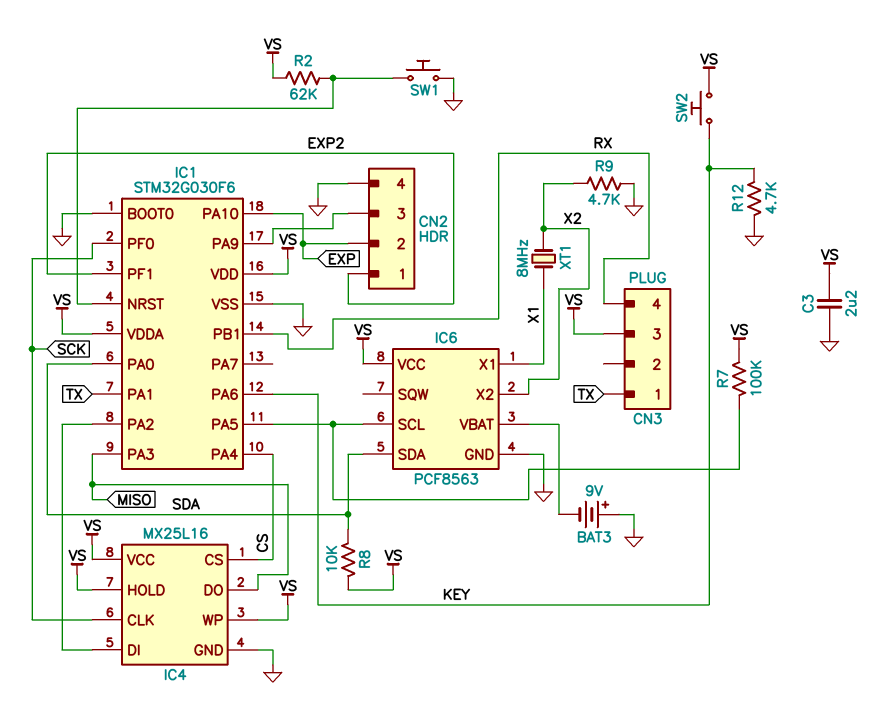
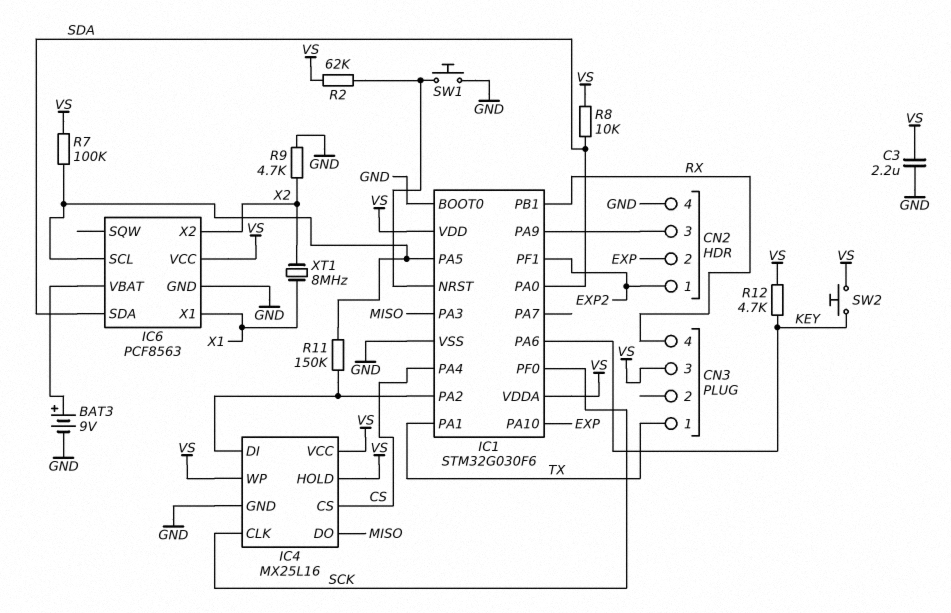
BAT3: 9V (plus GND, minus IC6/VBAT) -> 9V (plus IC6/VBAT, minus GND)
R11: none -> 150k (IC1/PA2, IC1/PA5)
R12: 4.7k (GND, KEY) -> 4.7k (KEY, VS)

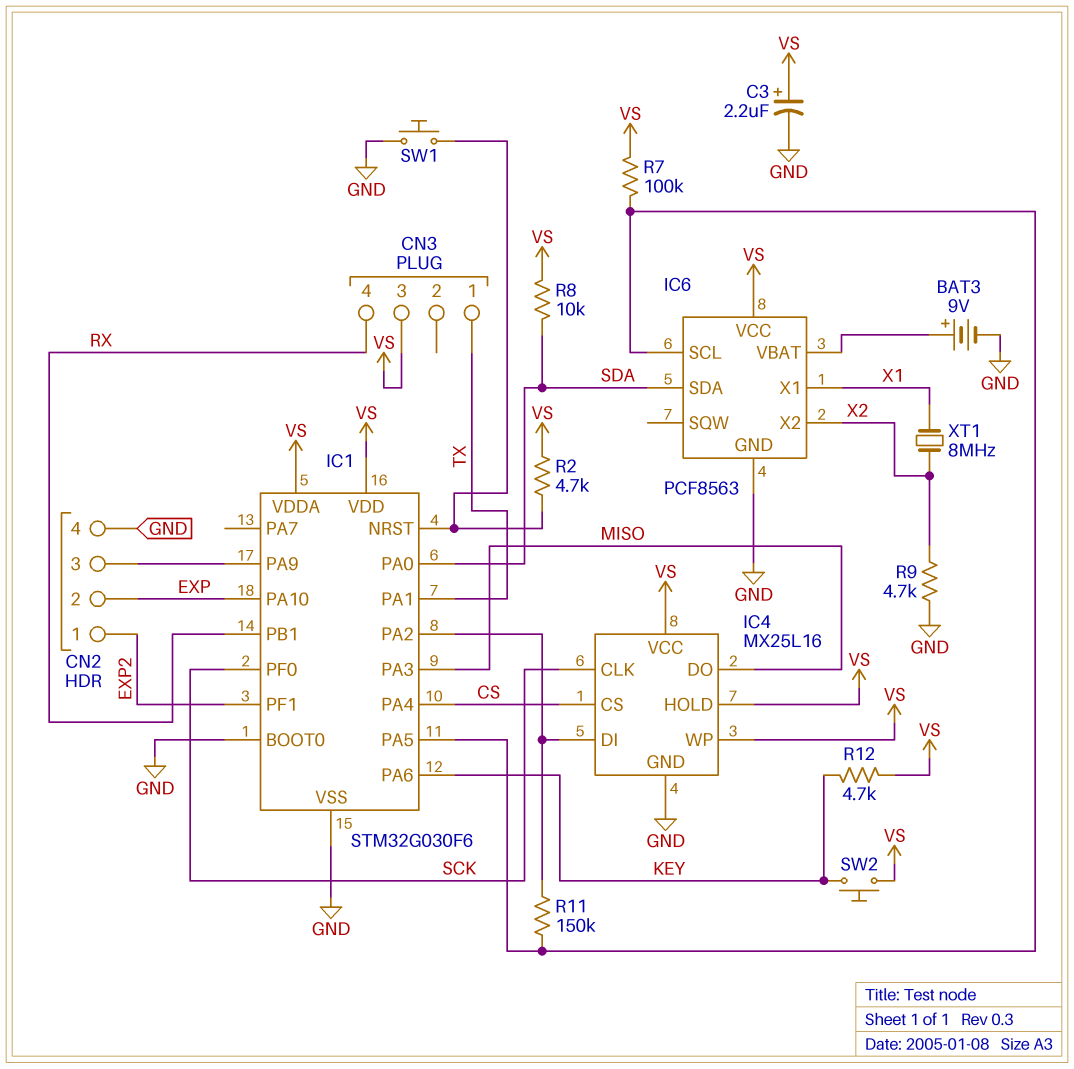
C3: 2.2uF (GND, VS) -> 2.2uF (plus VS, minus GND)
R2: 62k (IC1/NRST, VS) -> 4.7k (IC1/NRST, VS)

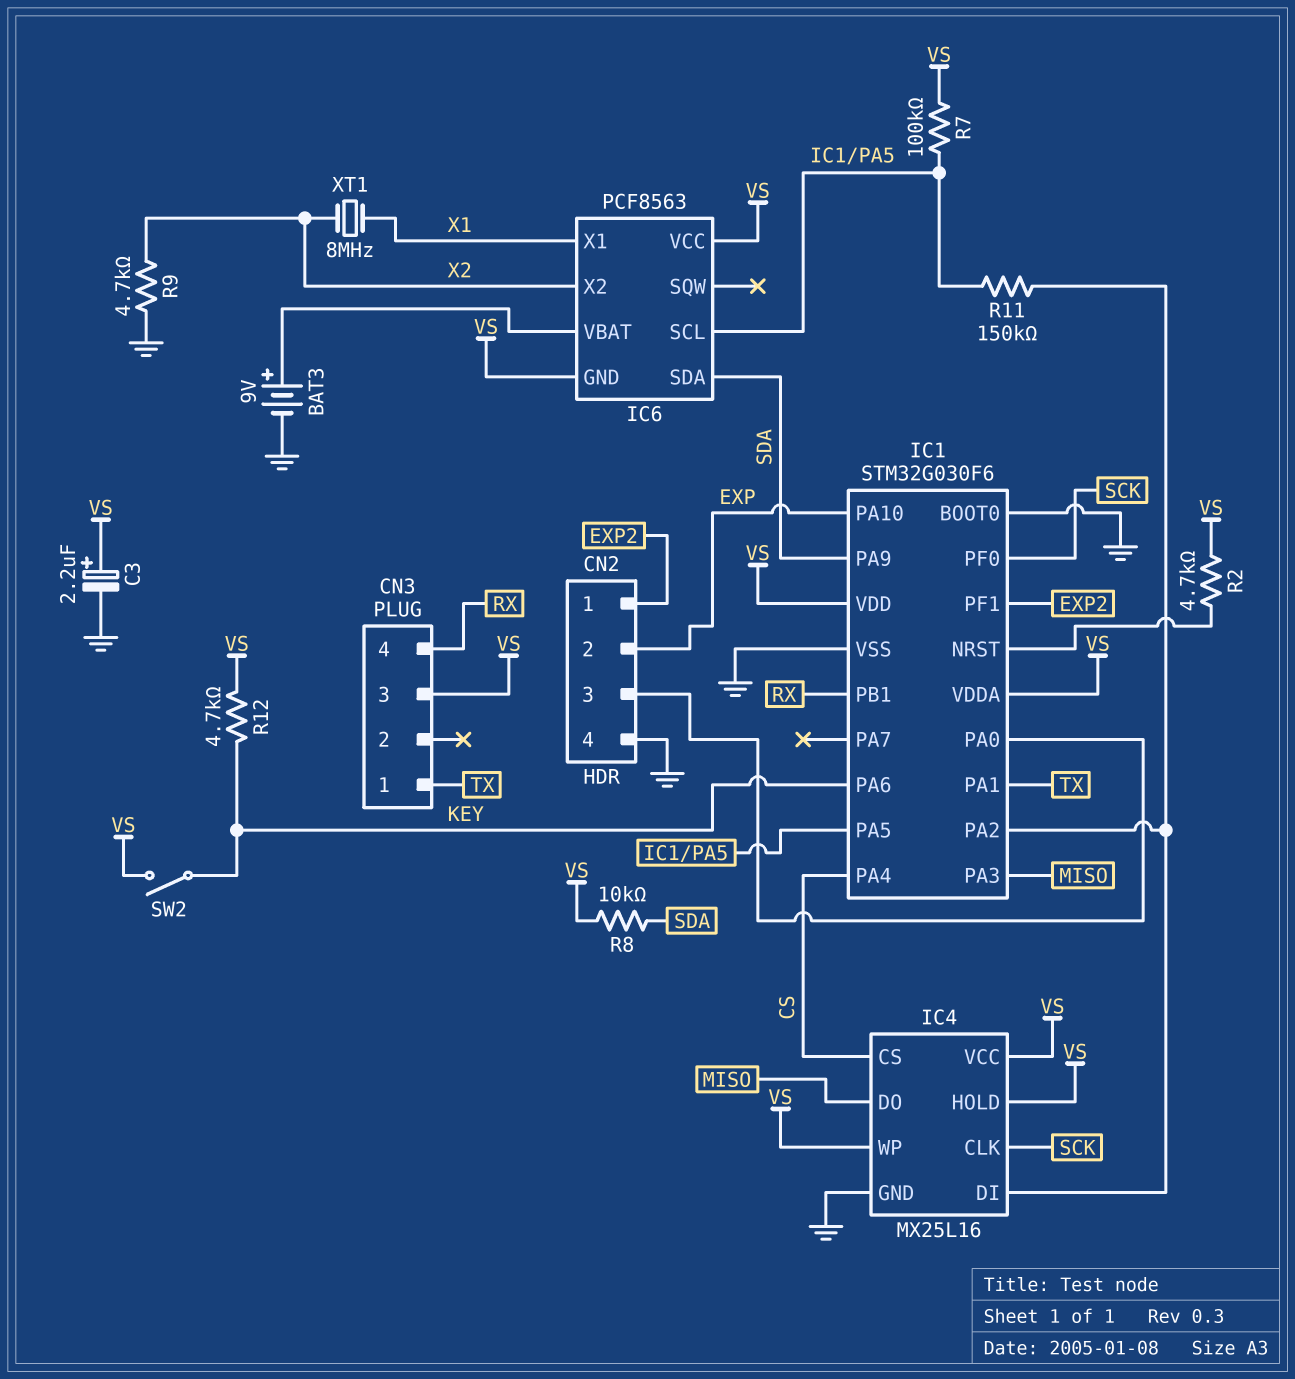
IC1 pin PA0: SDA -> CN2/3
IC1 pin PA9: CN2/3 -> SDA
IC6 pin GND: GND -> VS
SW1: button (GND, IC1/NRST) -> none
SW2: button (KEY, VS) -> switch (KEY, VS)

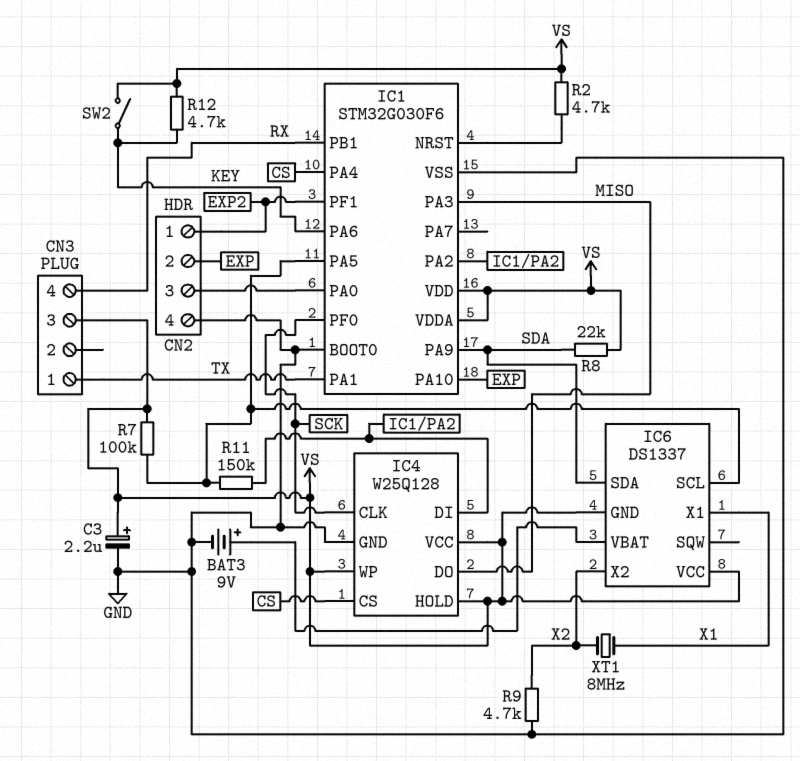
IC4: MX25L16 -> W25Q128
IC6: PCF8563 -> DS1337
R8: 10k (SDA, VS) -> 22k (SDA, VS)

